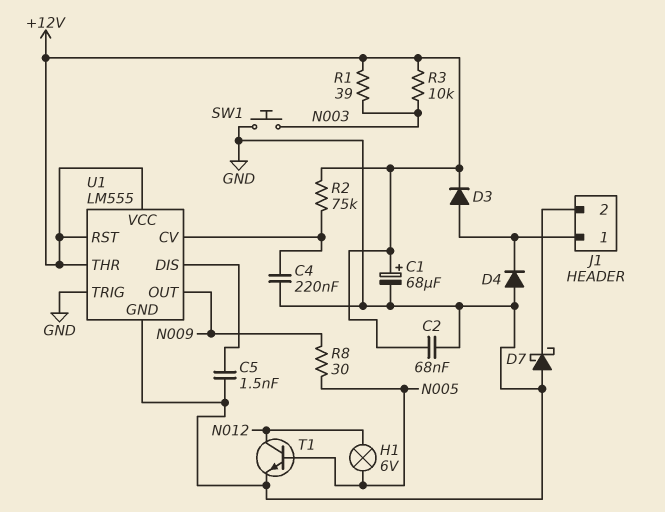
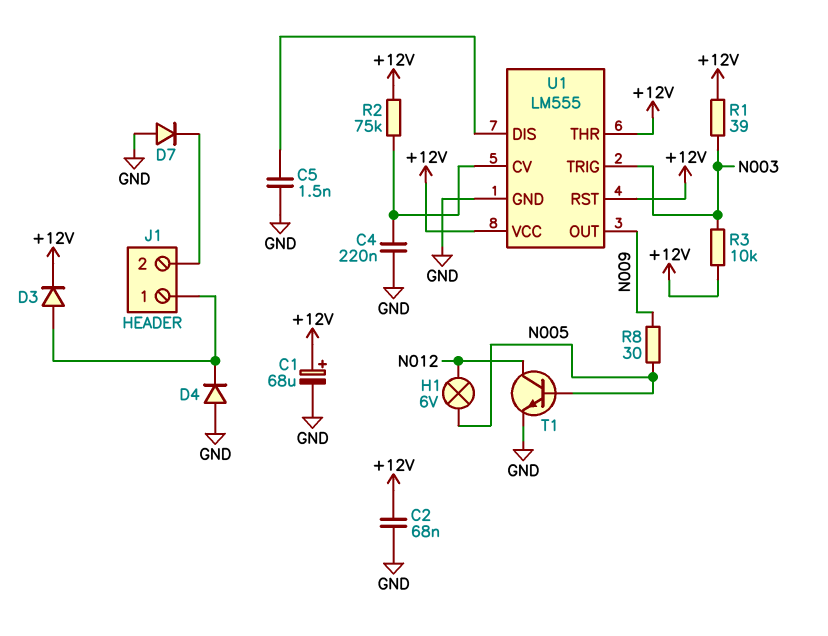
D7: schottky (A GND, K J1/2) -> diode (A GND, K J1/2)
SW1: button (GND, N003) -> none
U1 pin TRIG: GND -> N003

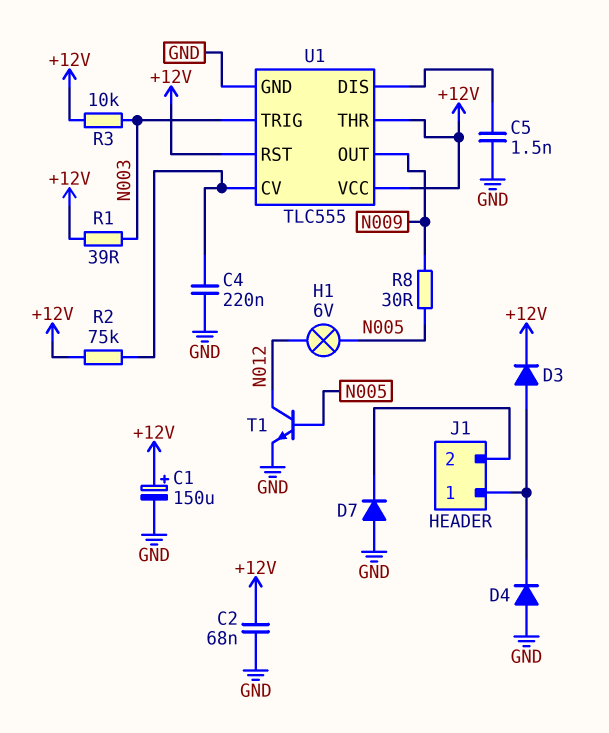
C1: 68uF (plus +12V, minus GND) -> 150uF (plus +12V, minus GND)
U1: LM555 -> TLC555

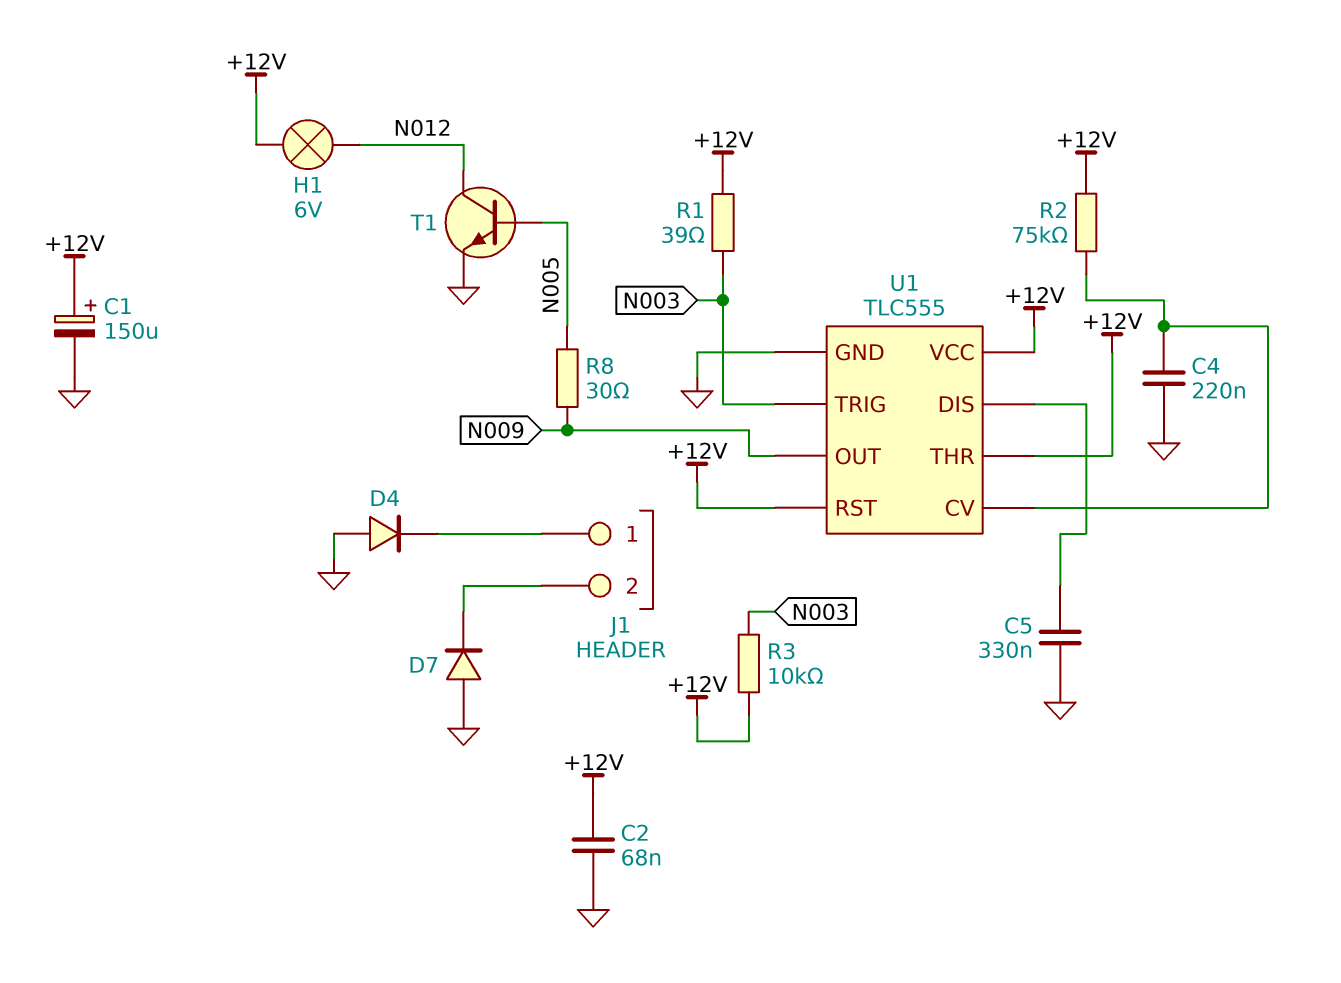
C5: 1.5nF (GND, U1/DIS) -> 330nF (GND, U1/DIS)
D3: diode (A J1/1, K +12V) -> none
H1: lamp 6V (N005, N012) -> lamp 6V (+12V, N012)

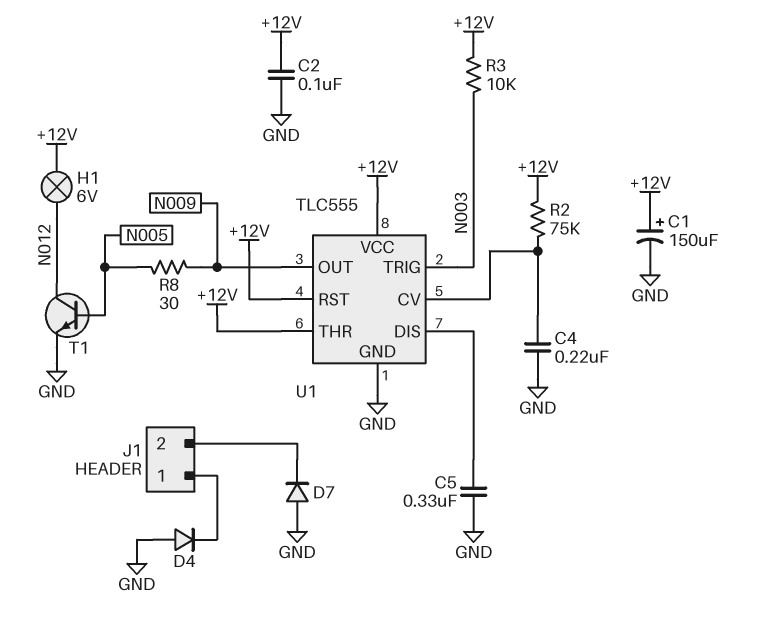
C2: 68nF (+12V, GND) -> 100nF (+12V, GND)
R1: 39 (+12V, N003) -> none

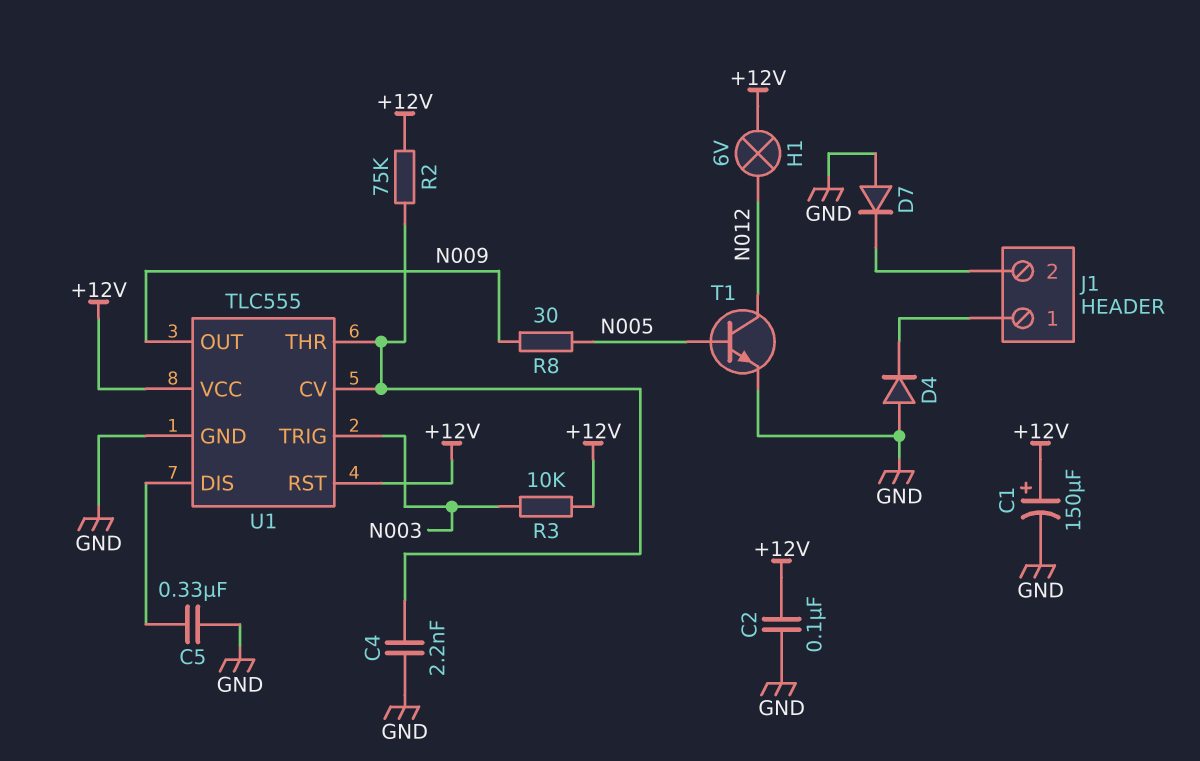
C4: 220nF (GND, U1/CV) -> 2.2nF (GND, U1/CV)
U1 pin THR: +12V -> U1/CV

